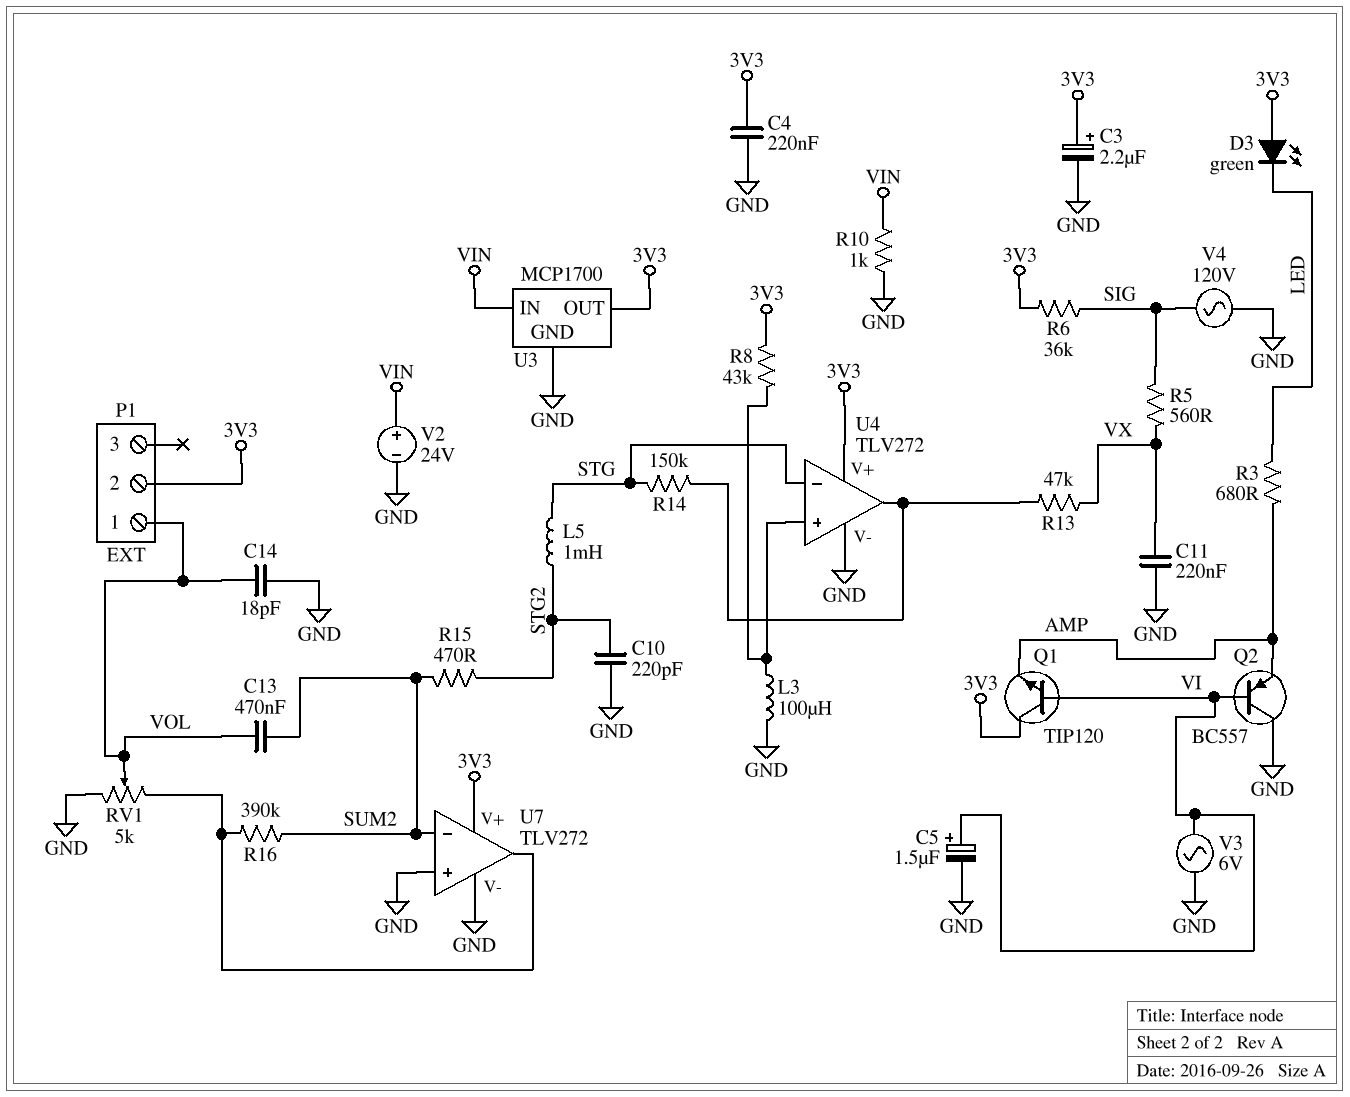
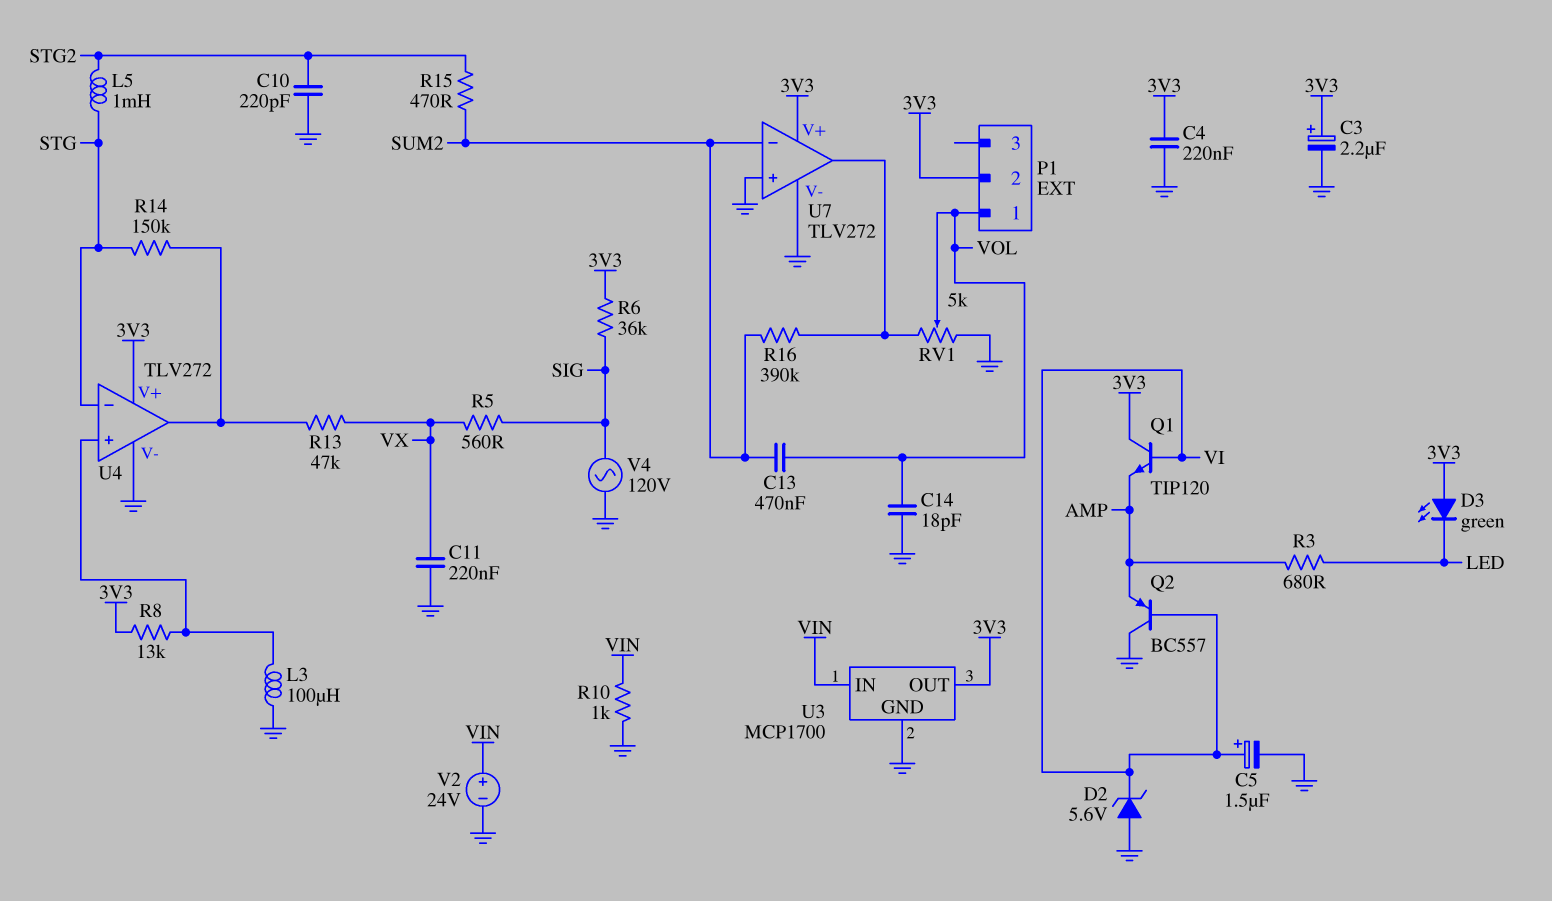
D2: none -> zener 5.6V (A GND, K VI)
R8: 43k (3V3, U4/in+) -> 13k (3V3, U4/in+)
V3: AC 6V (GND, VI) -> none

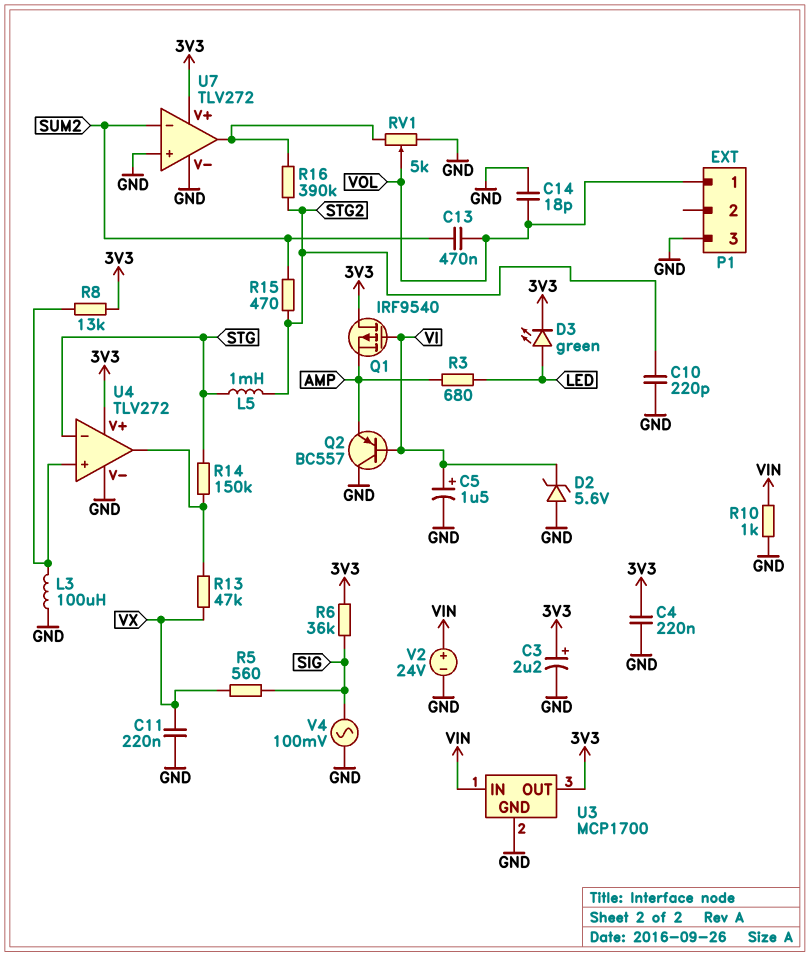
D3: LED green (A 3V3, K LED) -> LED green (A LED, K 3V3)
P1 pin 2: 3V3 -> none
P1 pin 3: none -> GND
Q1: NPN TIP120 (B VI, C 3V3, E AMP) -> PMOS IRF9540 (G VI, D 3V3, S AMP)
R16: 390k (SUM2, U7/out) -> 390k (STG2, U7/out)
V4: AC 120V (GND, SIG) -> AC 100mV (GND, SIG)

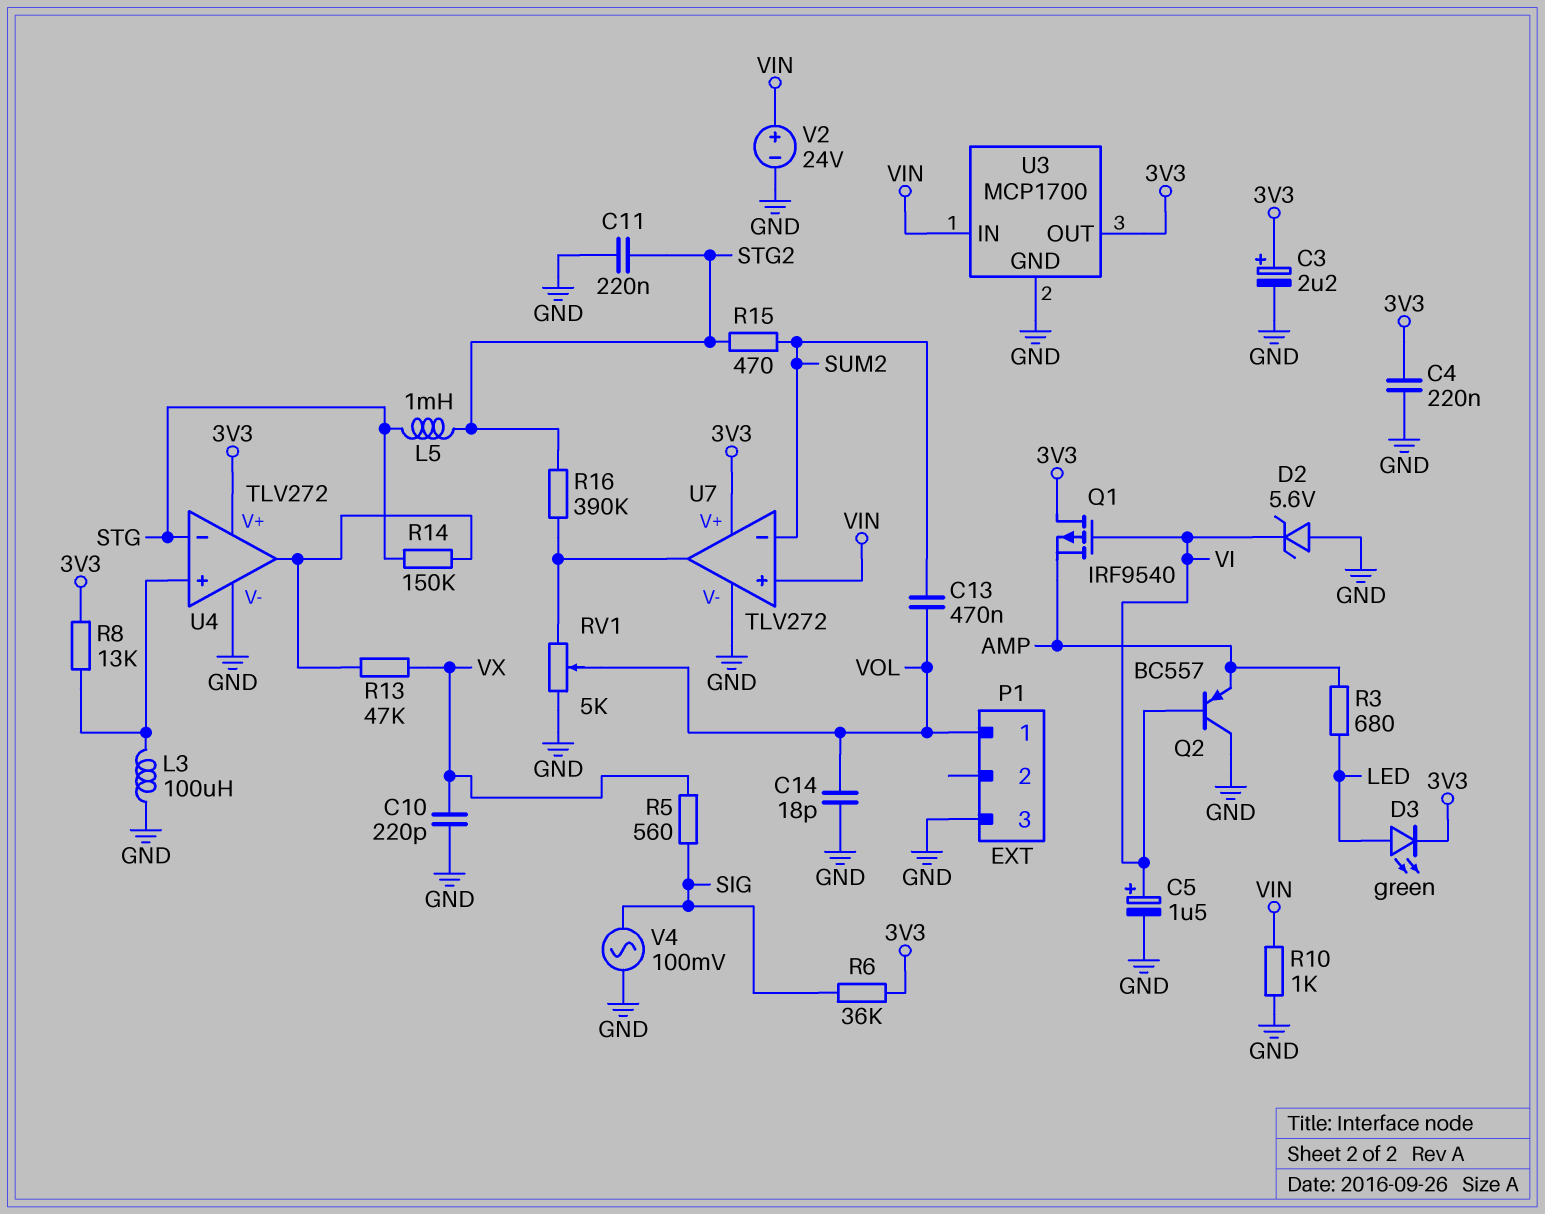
C10: 220pF (GND, STG2) -> 220pF (GND, VX)
C11: 220nF (GND, VX) -> 220nF (GND, STG2)
U7 pin in+: GND -> VIN

